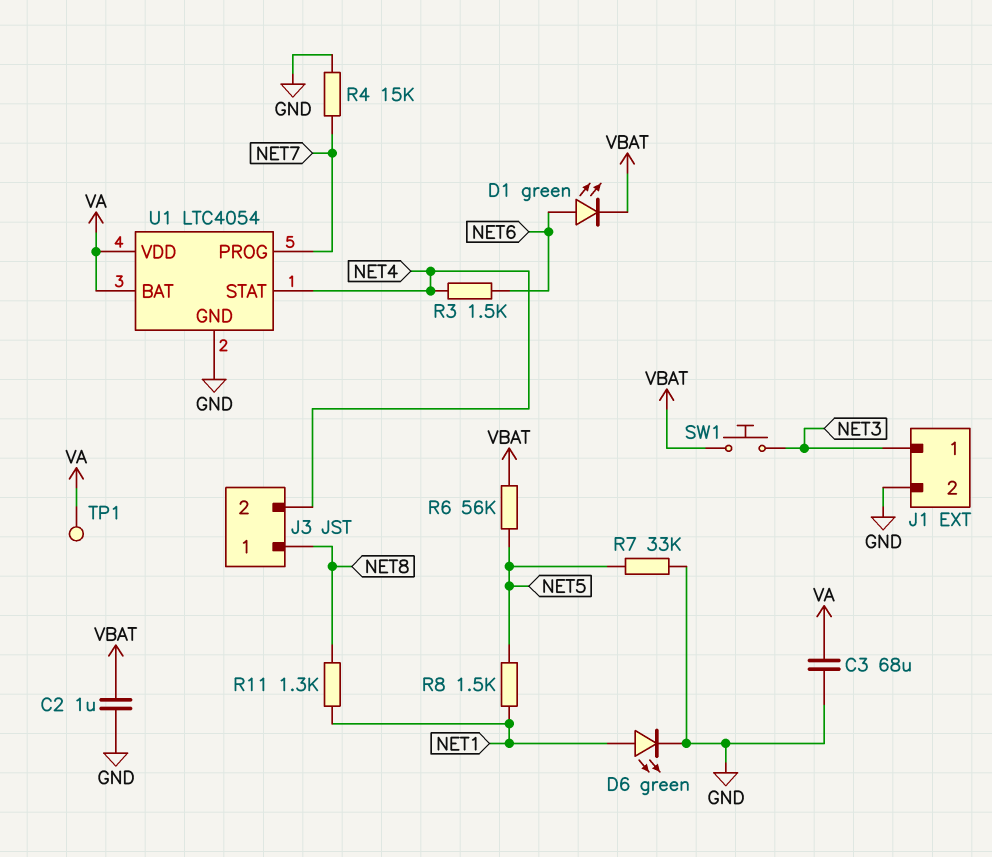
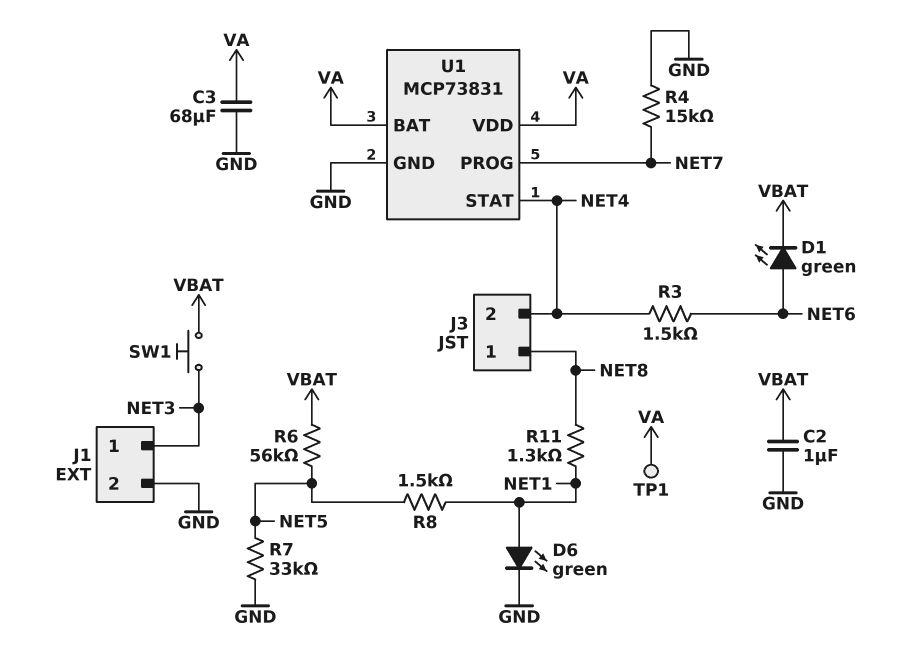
U1: LTC4054 -> MCP73831

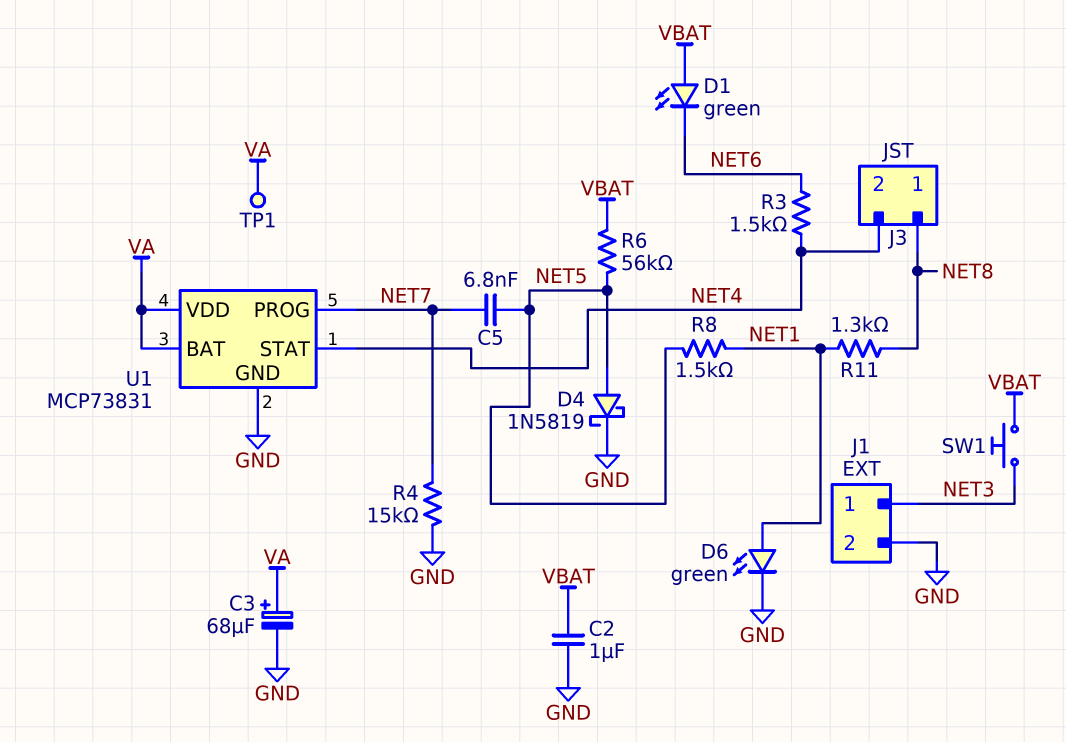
C3: 68uF (GND, VA) -> 68uF (plus VA, minus GND)
C5: none -> 6.8nF (NET5, NET7)
D1: LED green (A NET6, K VBAT) -> LED green (A VBAT, K NET6)
D4: none -> schottky 1N5819 (A NET5, K GND)
R7: 33k (GND, NET5) -> none

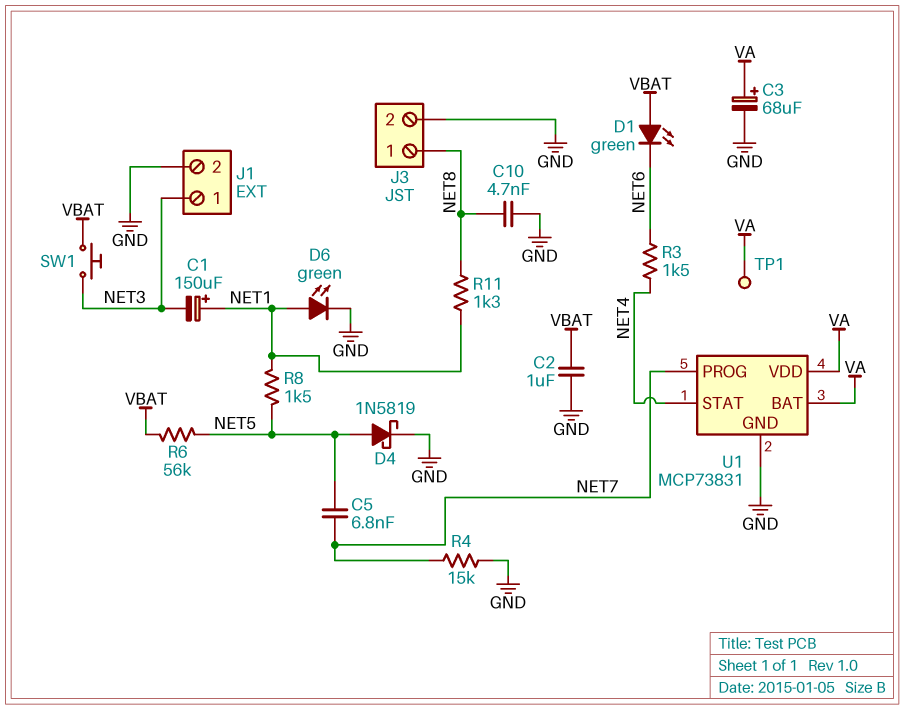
C1: none -> 150uF (plus NET1, minus NET3)
C10: none -> 4.7nF (GND, NET8)
J3 pin 2: NET4 -> GND

